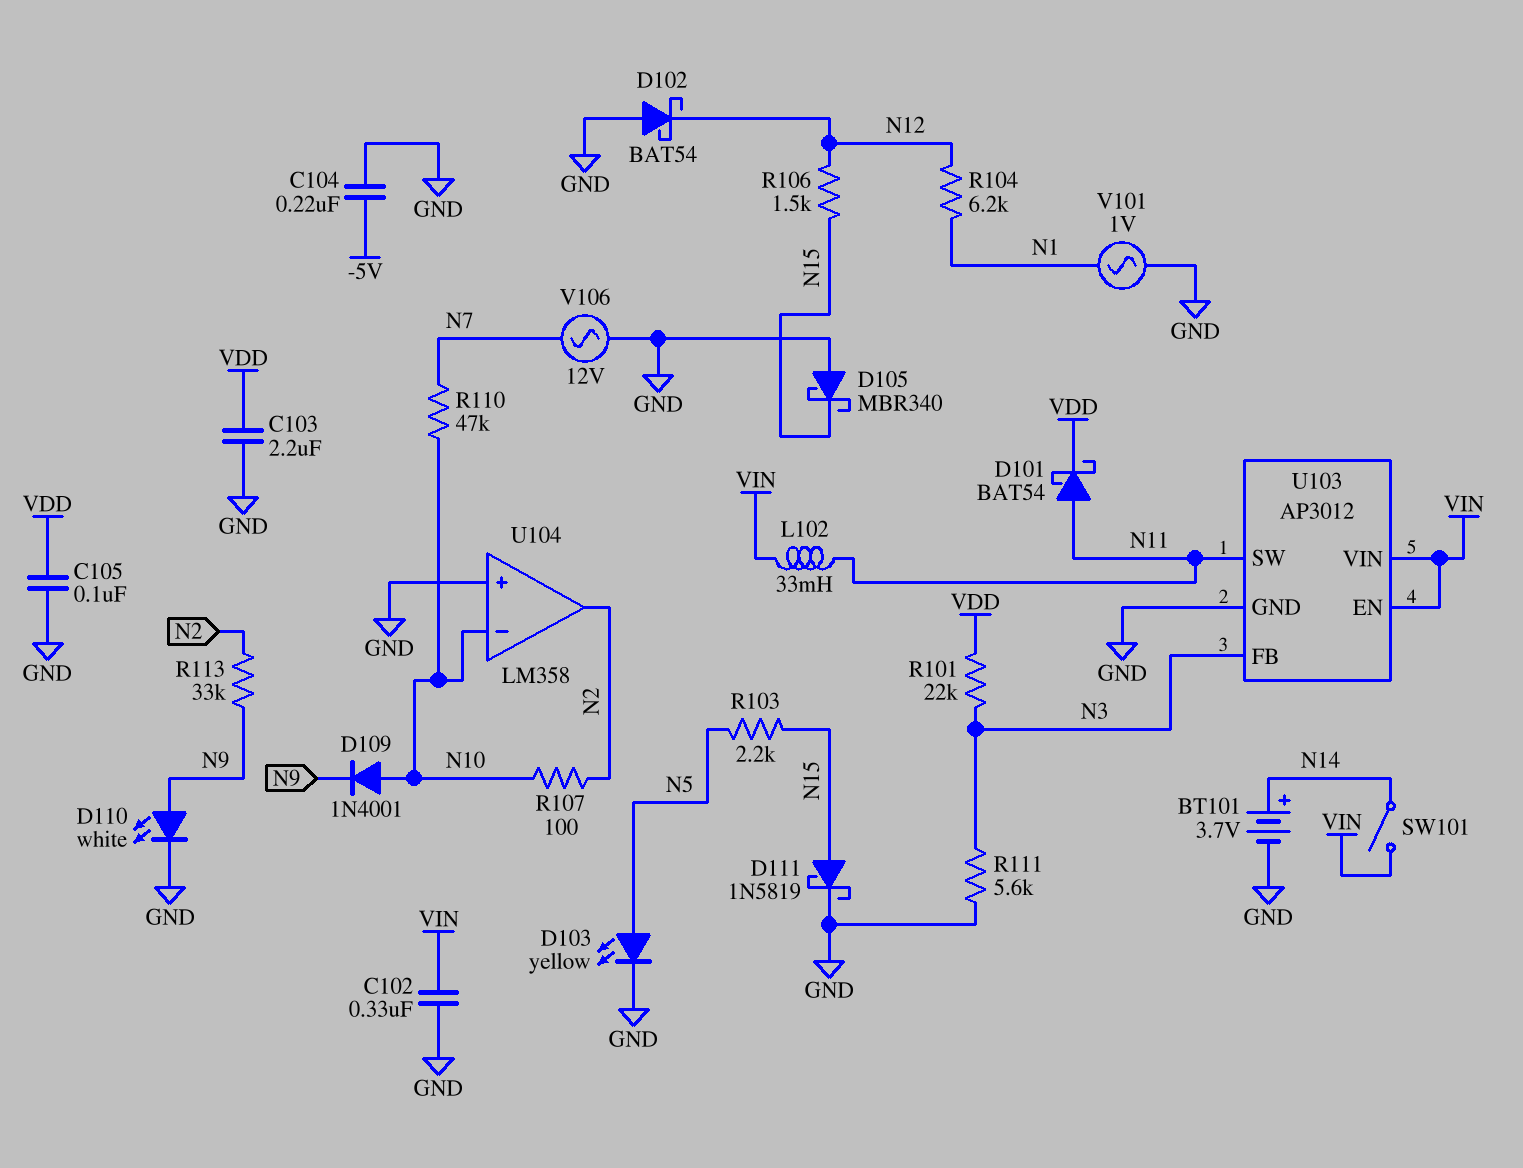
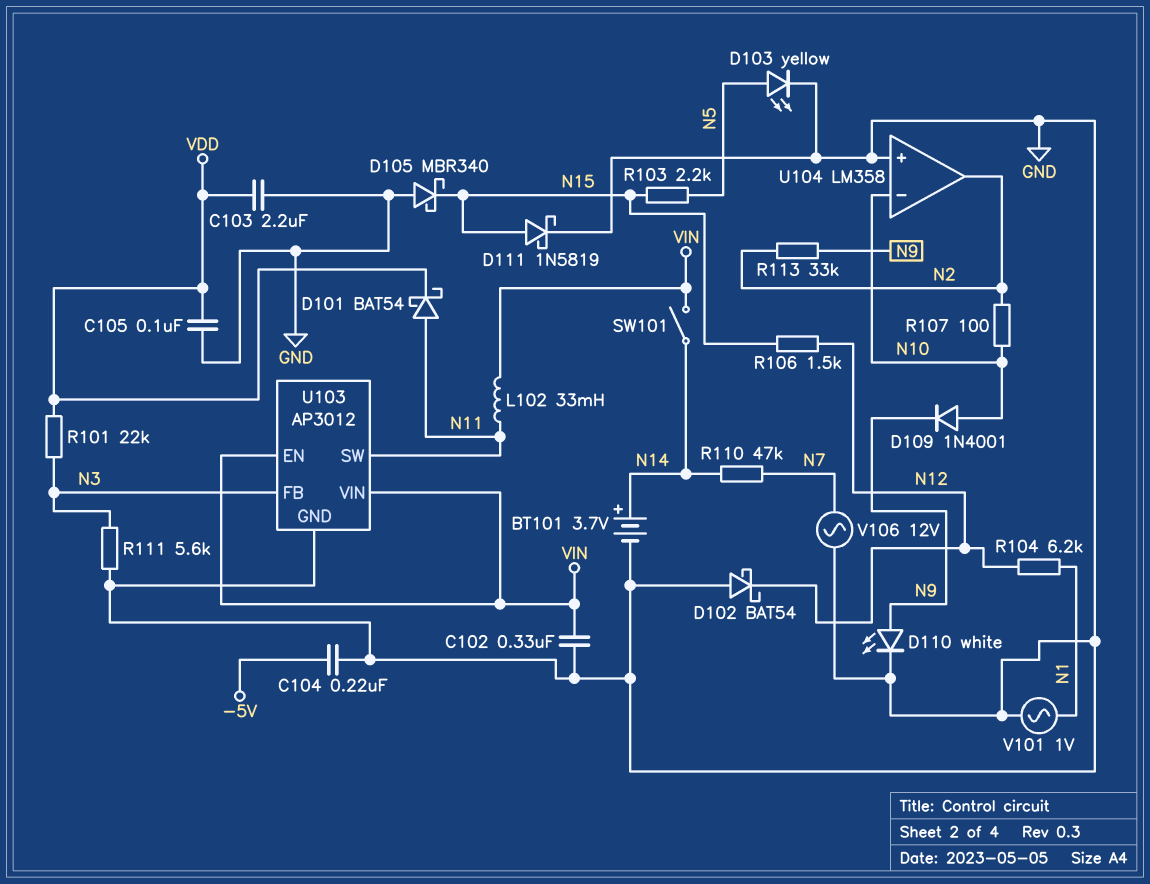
R110: 47k (N7, N10) -> 47k (N7, N14)

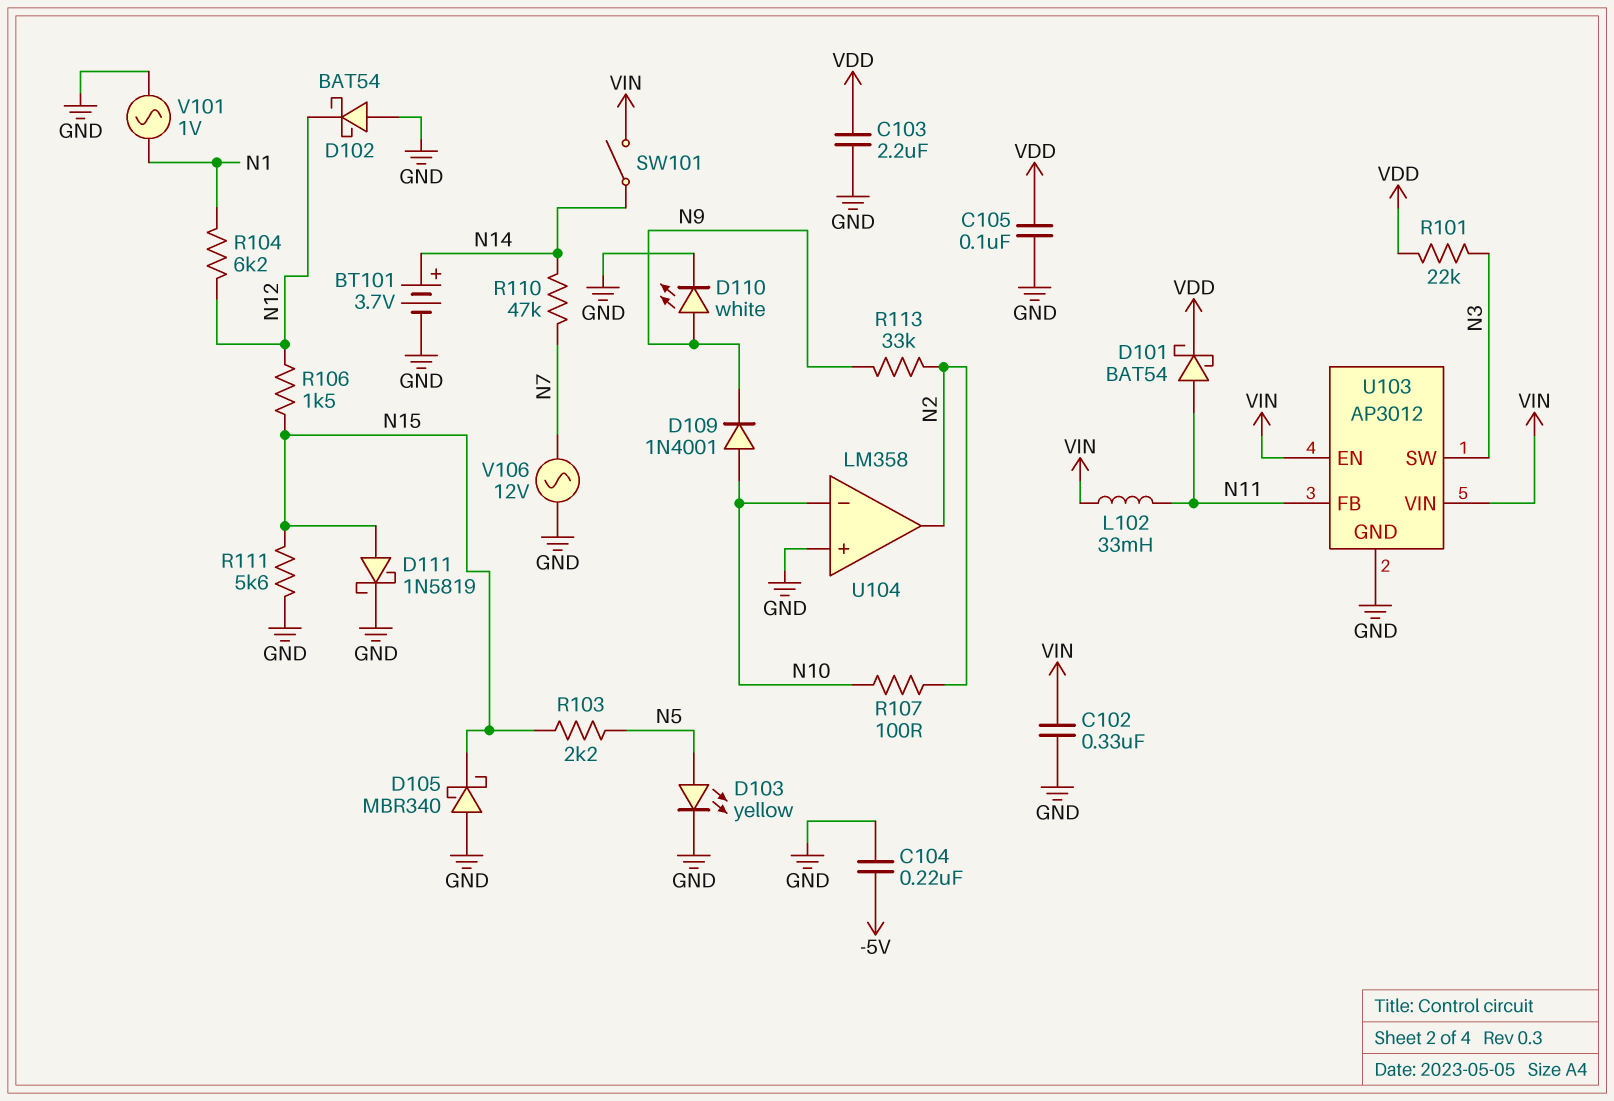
R111: 5.6k (GND, N3) -> 5.6k (GND, N15)
U103 pin FB: N3 -> N11
U103 pin SW: N11 -> N3

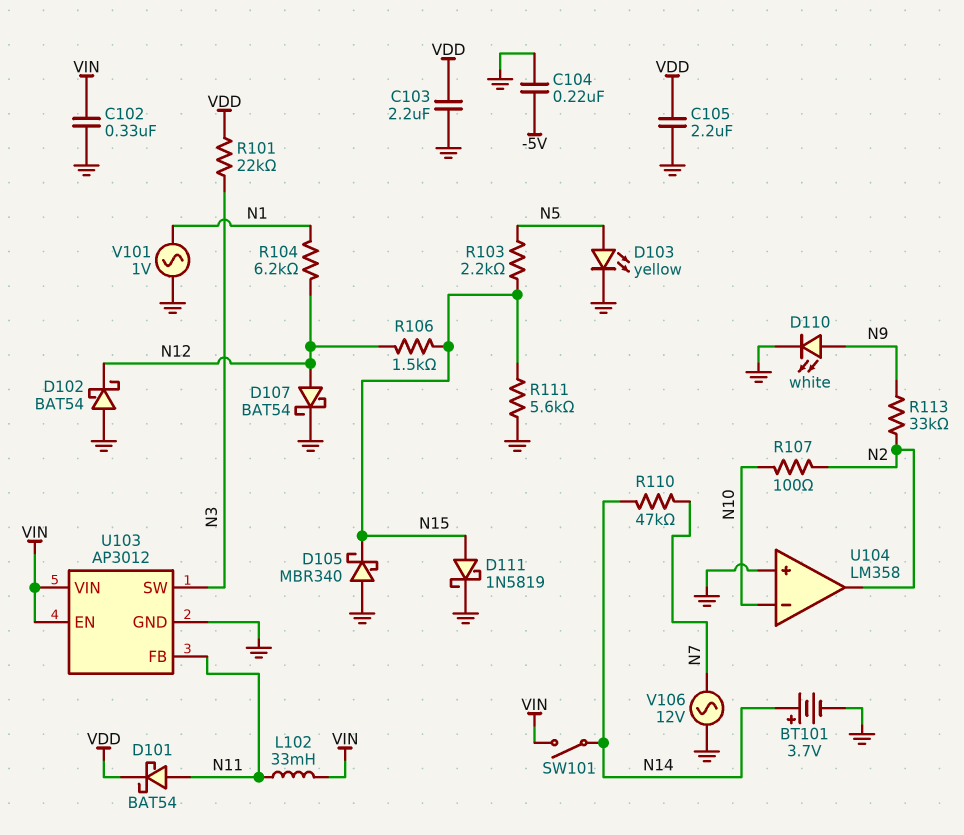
C105: 100nF (GND, VDD) -> 2.2uF (GND, VDD)
D107: none -> schottky BAT54 (A N12, K GND)
D109: diode 1N4001 (A N10, K N9) -> none

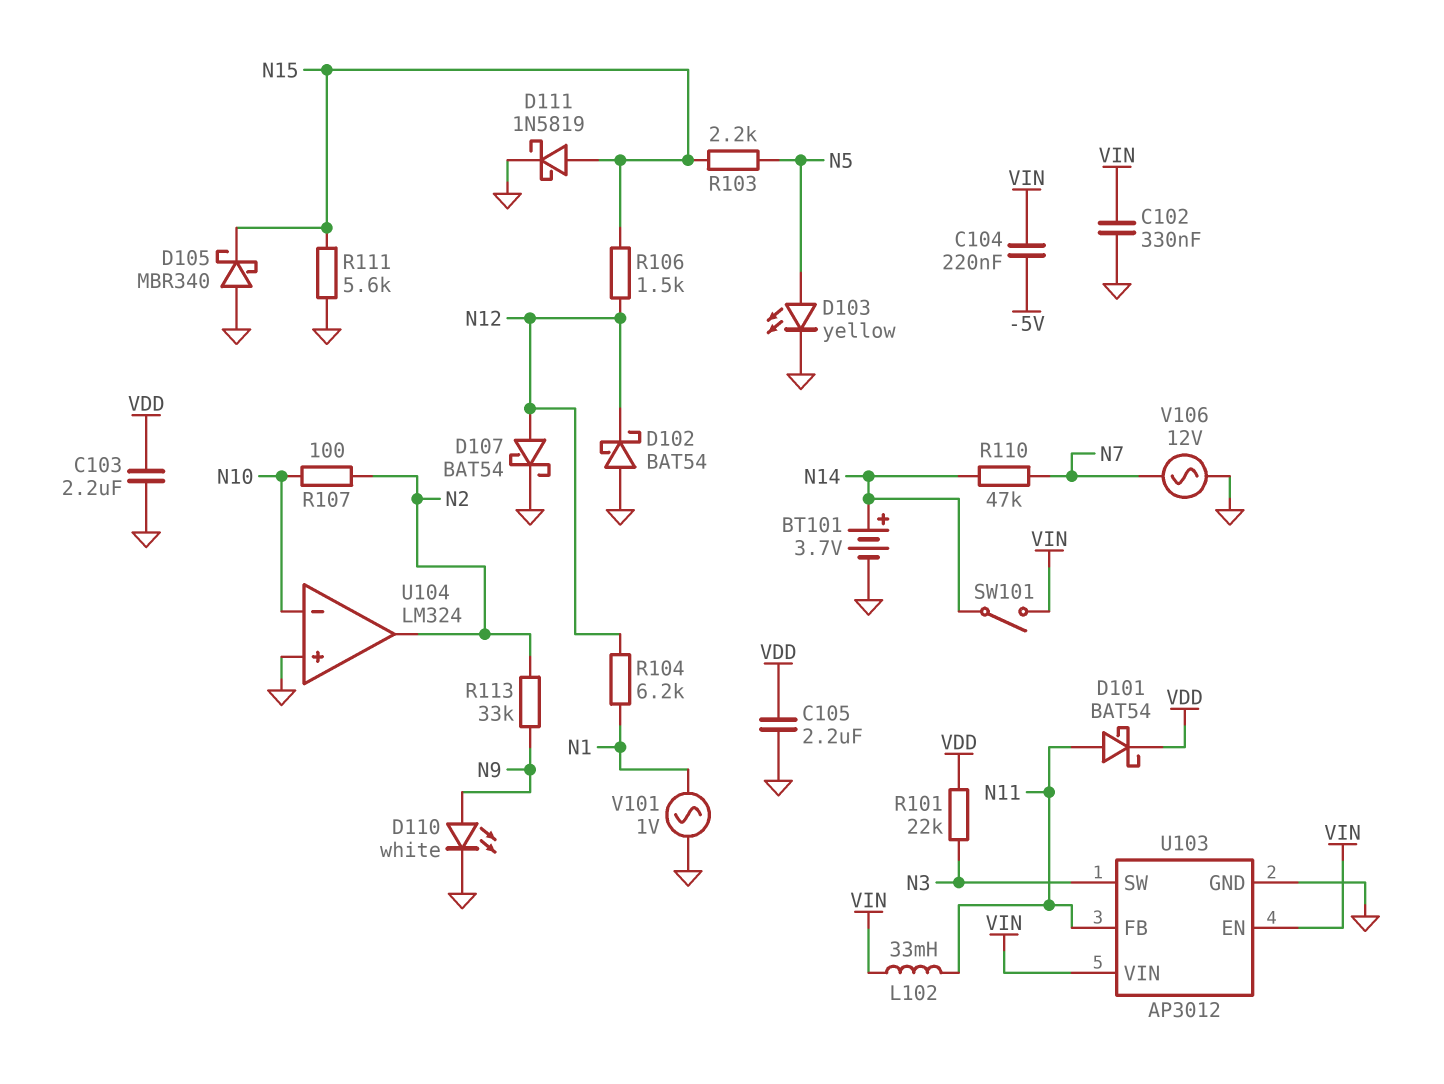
C104: 220nF (-5V, GND) -> 220nF (-5V, VIN)
U104: LM358 -> LM324

